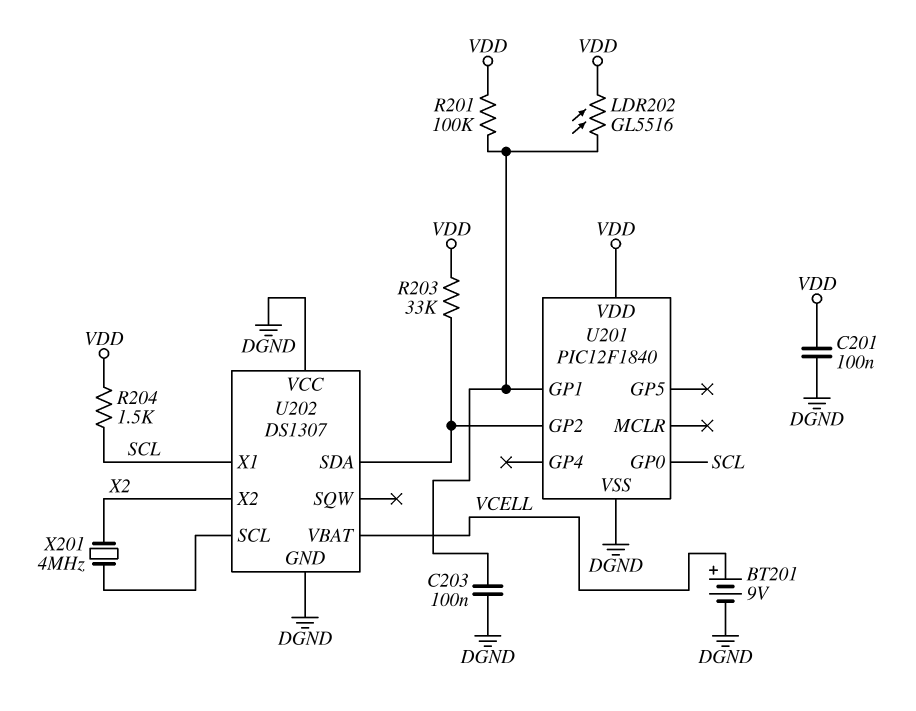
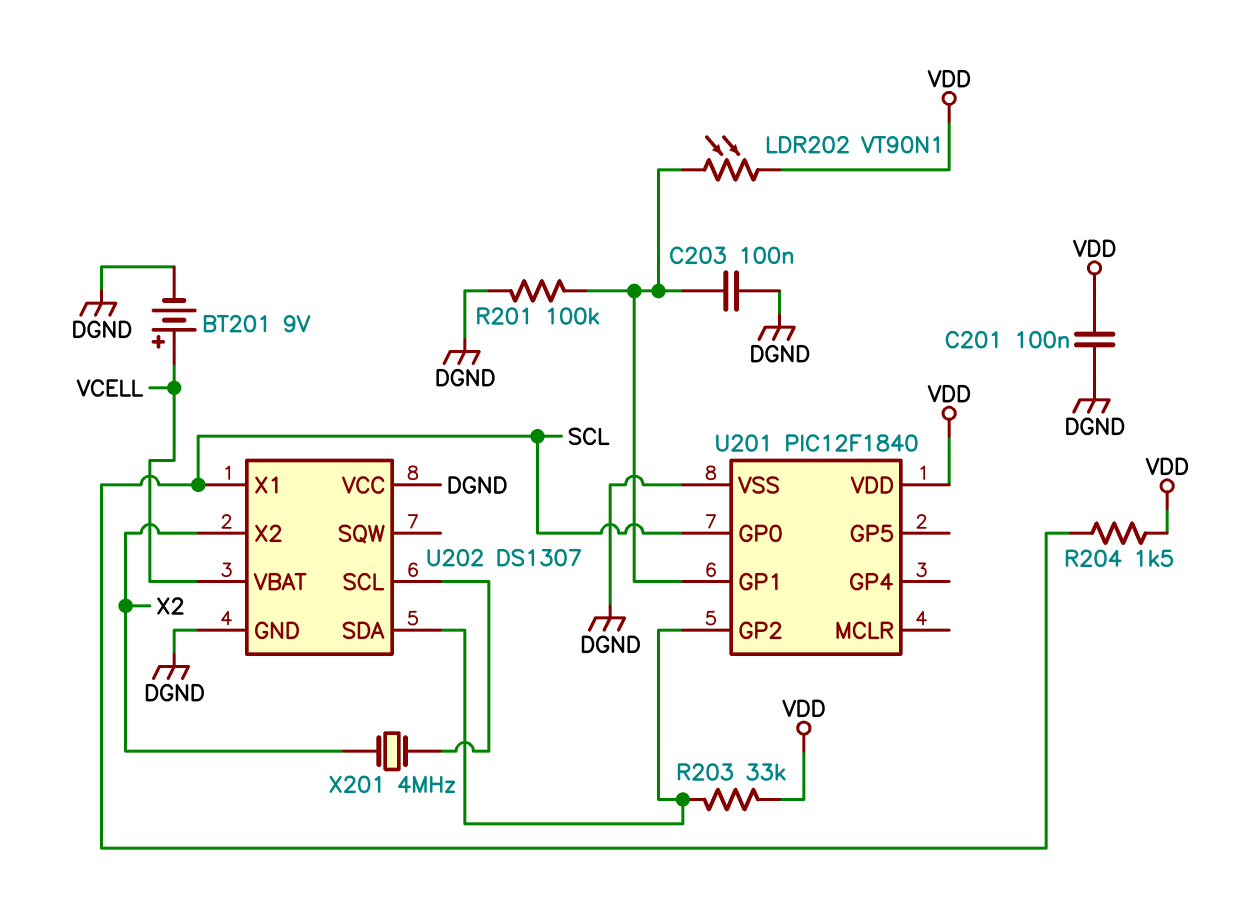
LDR202: GL5516 (U201/GP1, VDD) -> VT90N1 (U201/GP1, VDD)
R201: 100k (U201/GP1, VDD) -> 100k (DGND, U201/GP1)

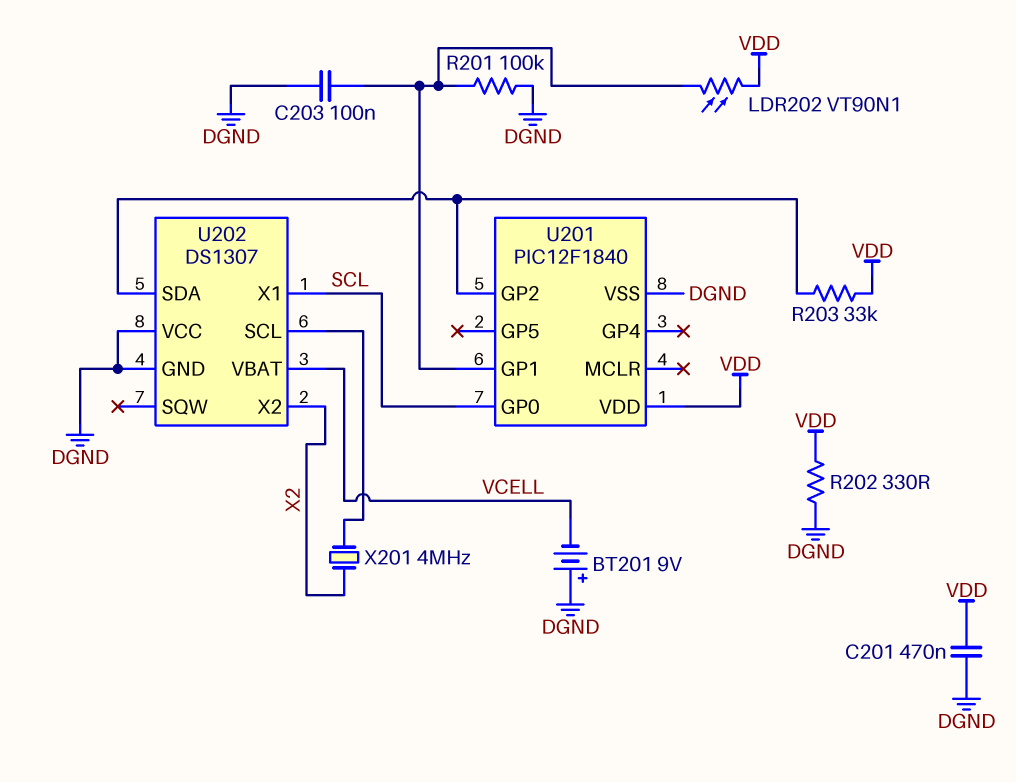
BT201: 9V (plus VCELL, minus DGND) -> 9V (plus DGND, minus VCELL)
C201: 100nF (DGND, VDD) -> 470nF (DGND, VDD)
R202: none -> 330 (DGND, VDD)
R204: 1.5k (SCL, VDD) -> none

